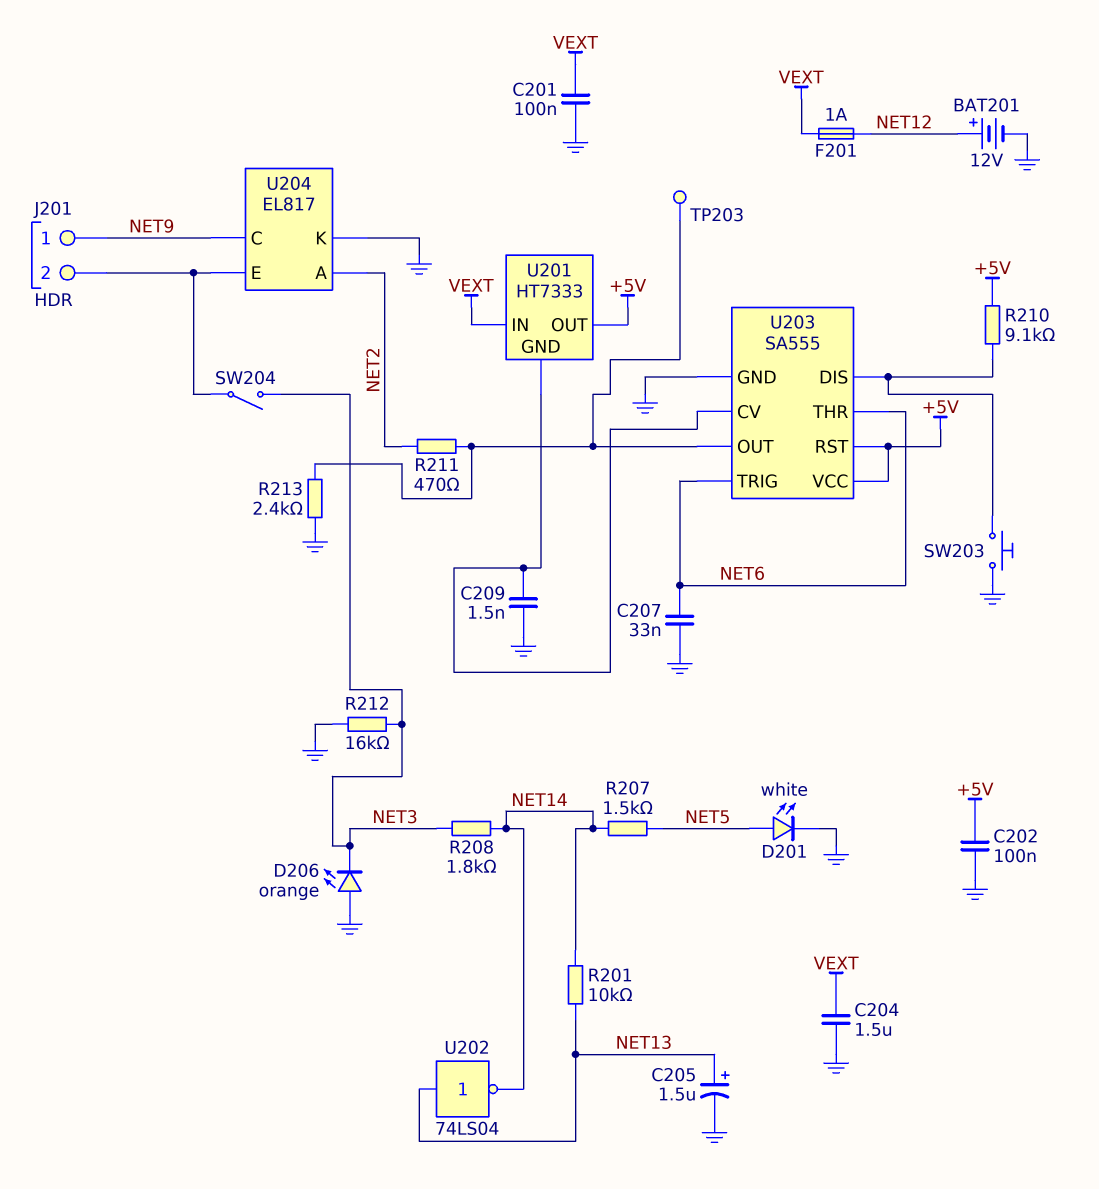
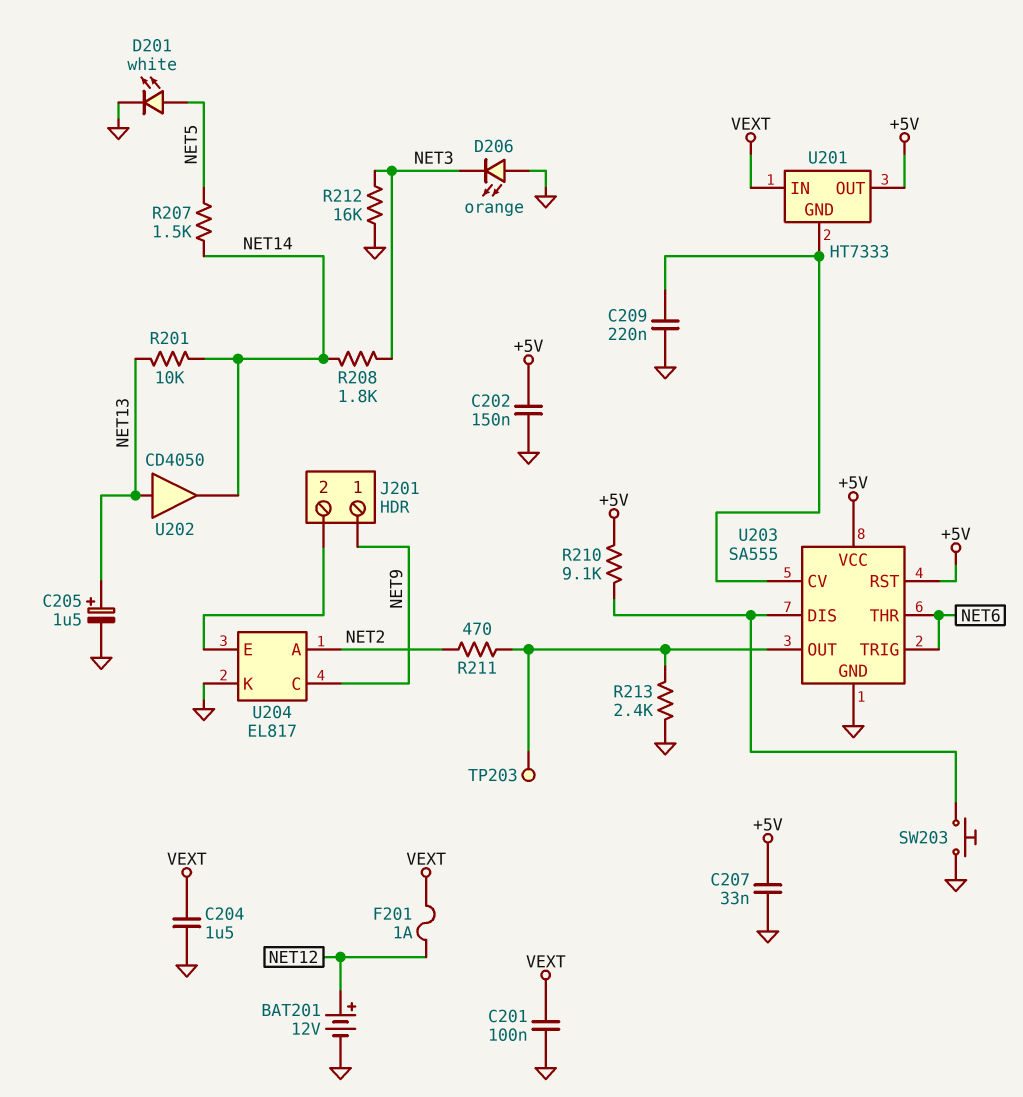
C202: 100nF (+5V, GND) -> 150nF (+5V, GND)
C207: 33nF (GND, NET6) -> 33nF (+5V, GND)
C209: 1.5nF (GND, U201/GND) -> 220nF (GND, U201/GND)
SW204: switch (J201/2, NET3) -> none
U202: NOT 74LS04 (in NET13, out NET14) -> buffer CD4050 (in NET13, out NET14)

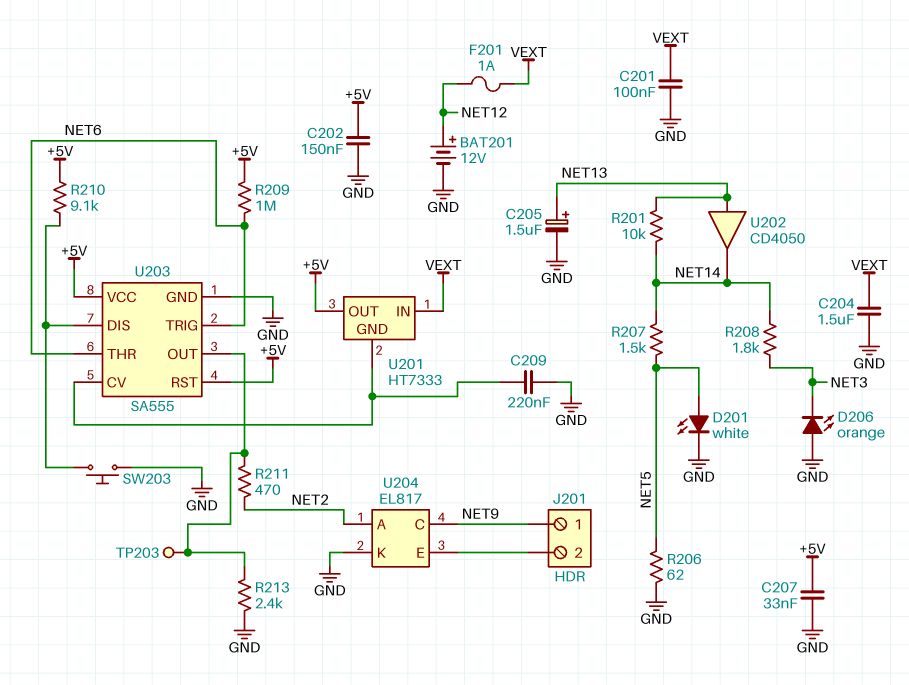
R206: none -> 62 (GND, NET5)
R209: none -> 1M (+5V, NET6)
R212: 16k (GND, NET3) -> none

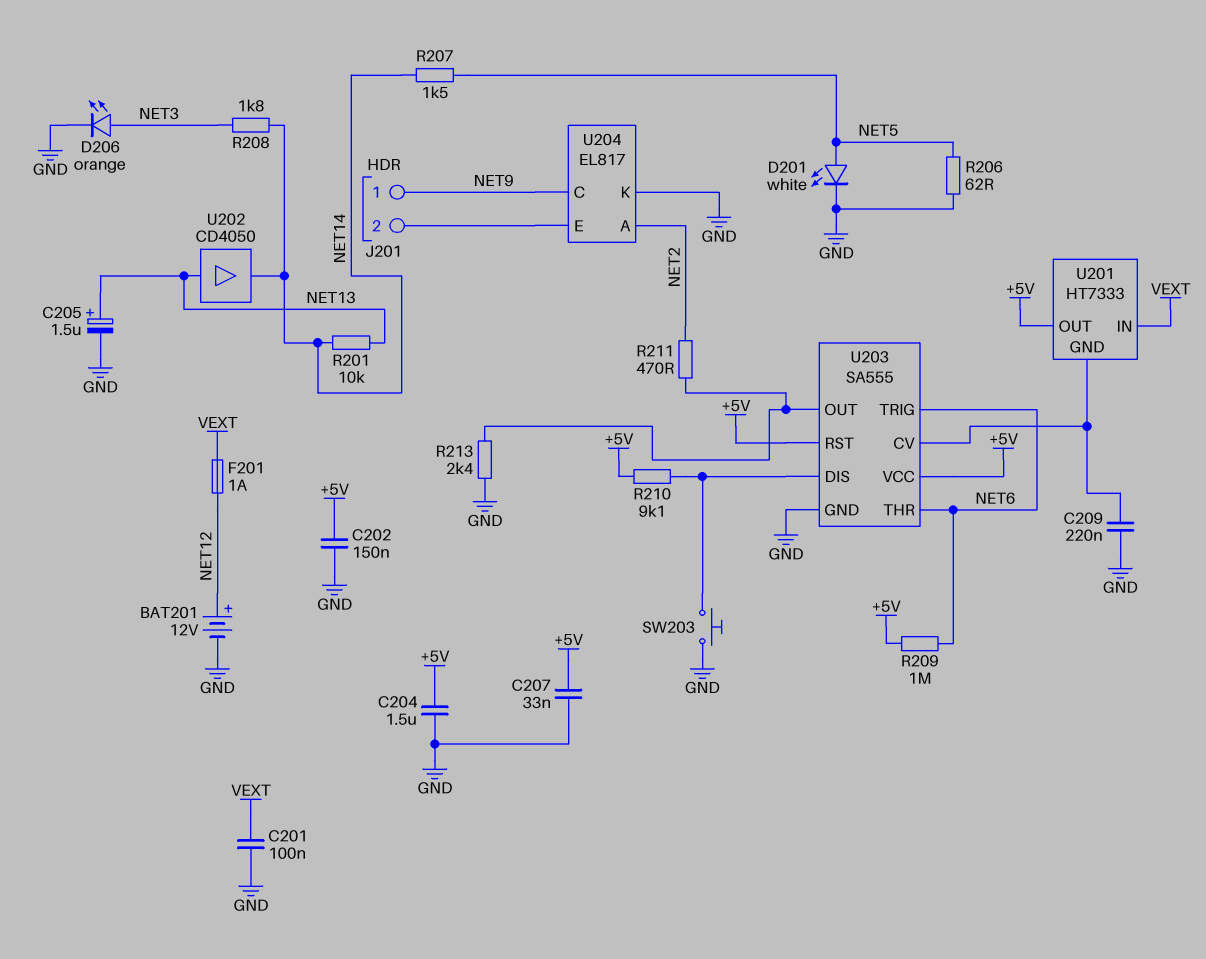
C204: 1.5uF (GND, VEXT) -> 1.5uF (+5V, GND)
D206: LED orange (A GND, K NET3) -> LED orange (A NET3, K GND)
TP203: test point (U203/OUT) -> none

